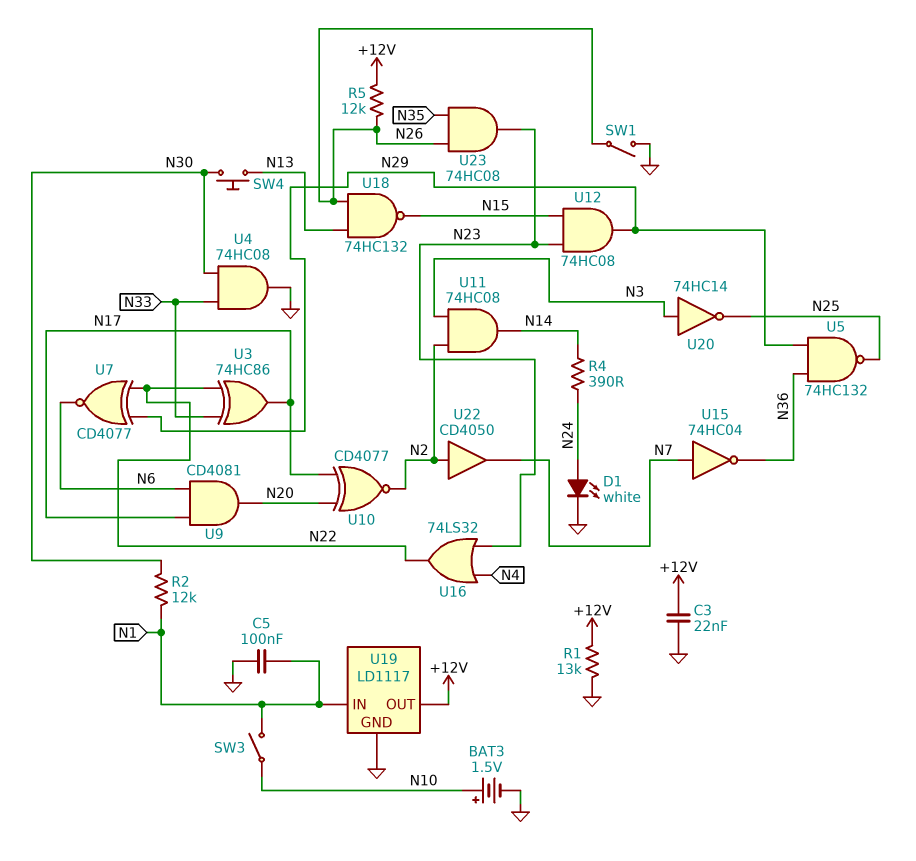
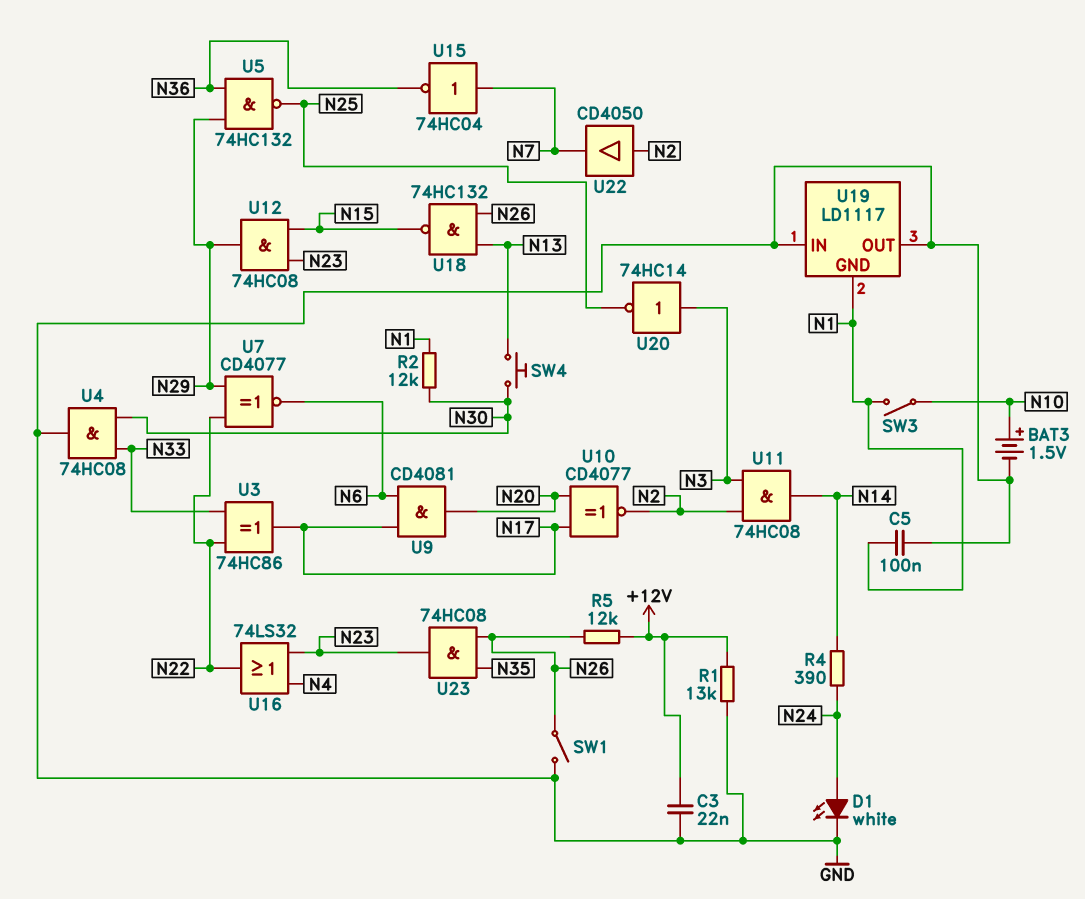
U19 pin GND: GND -> N1
U19 pin IN: N1 -> GND
U19 pin OUT: +12V -> GND

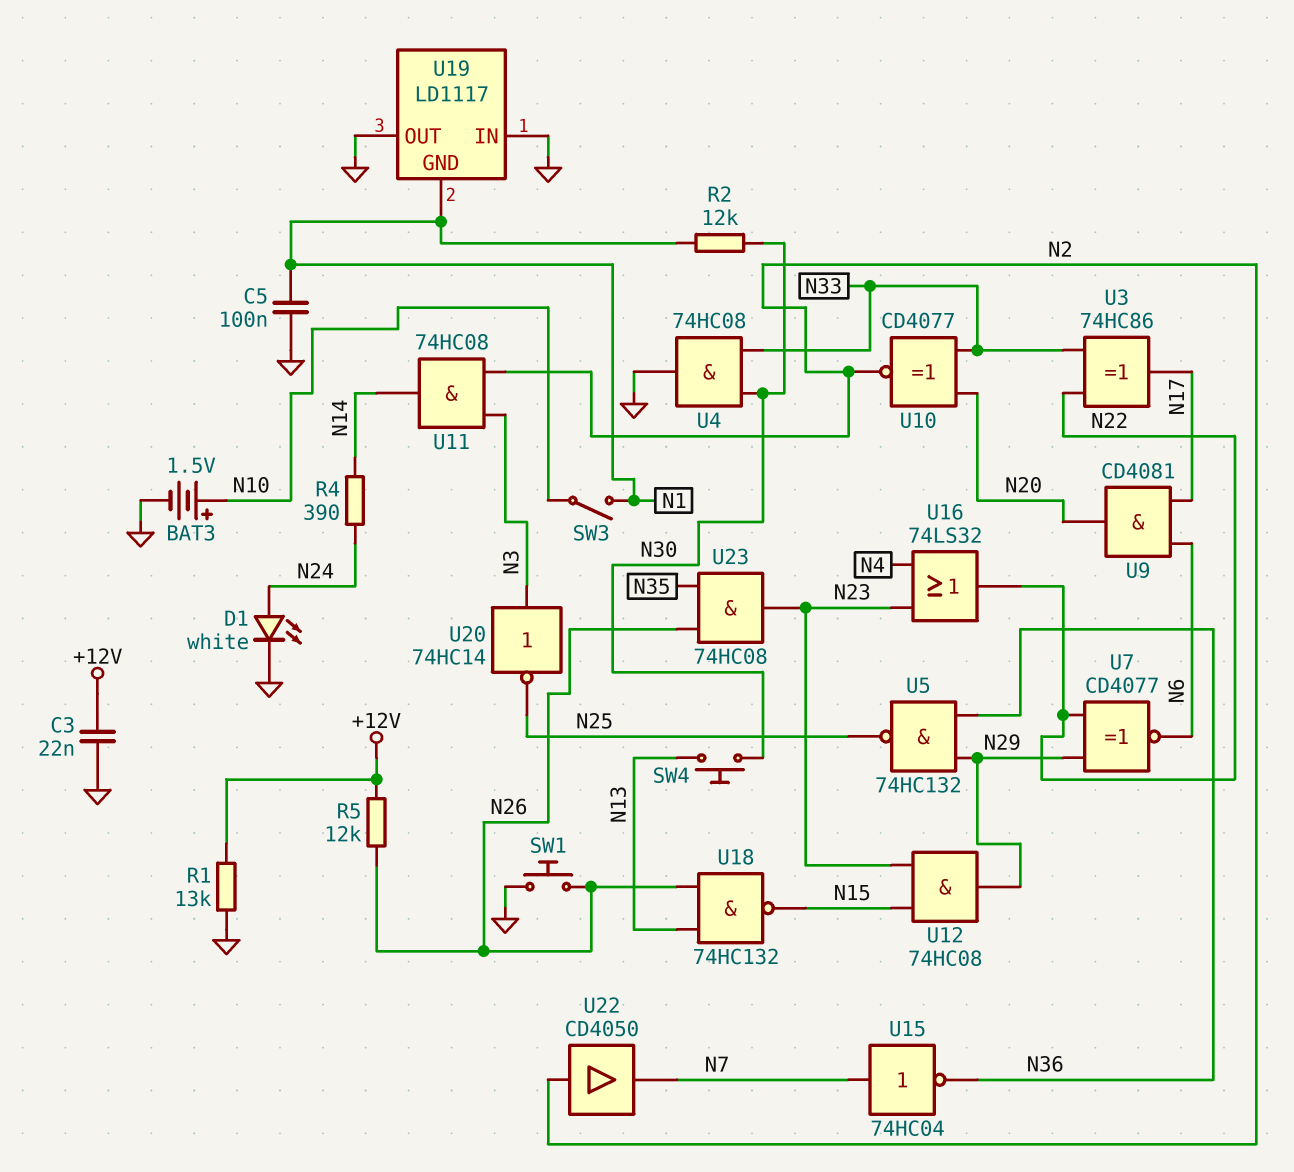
SW1: switch (GND, N26) -> button (GND, N26)
U10: XNOR CD4077 (in N17, in N20, out N2) -> XNOR CD4077 (in N20, in N33, out N2)

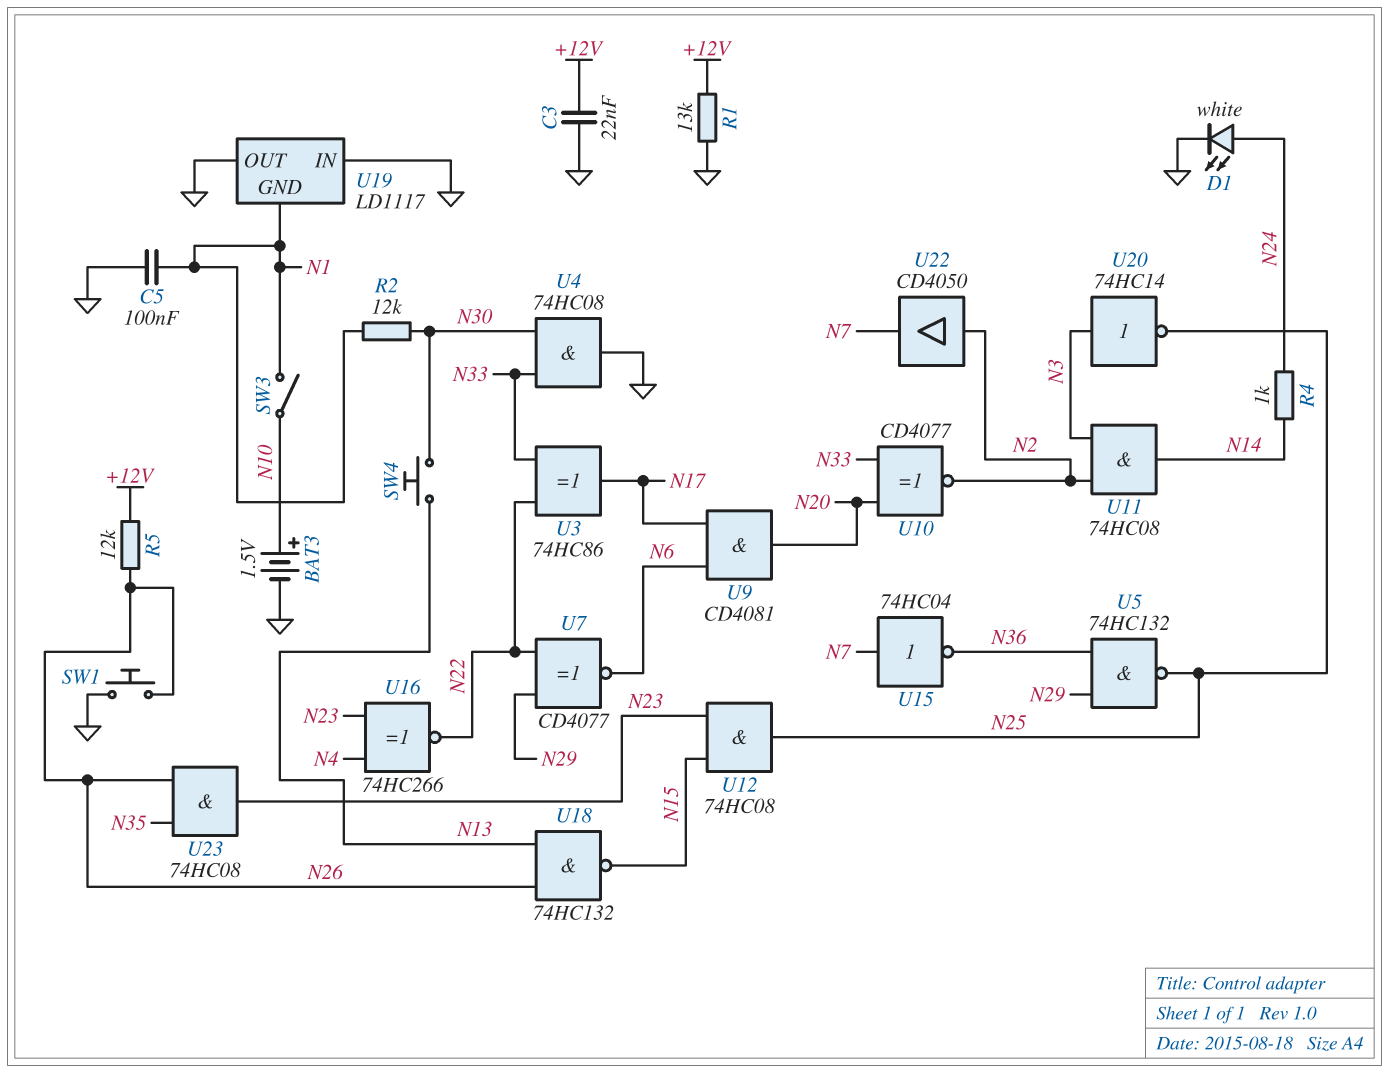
R4: 390 (N14, N24) -> 1k (N14, N24)
U12: AND 74HC08 (in N15, in N23, out N29) -> AND 74HC08 (in N15, in N23, out N25)
U16: OR 74LS32 (in N4, in N23, out N22) -> XNOR 74HC266 (in N4, in N23, out N22)

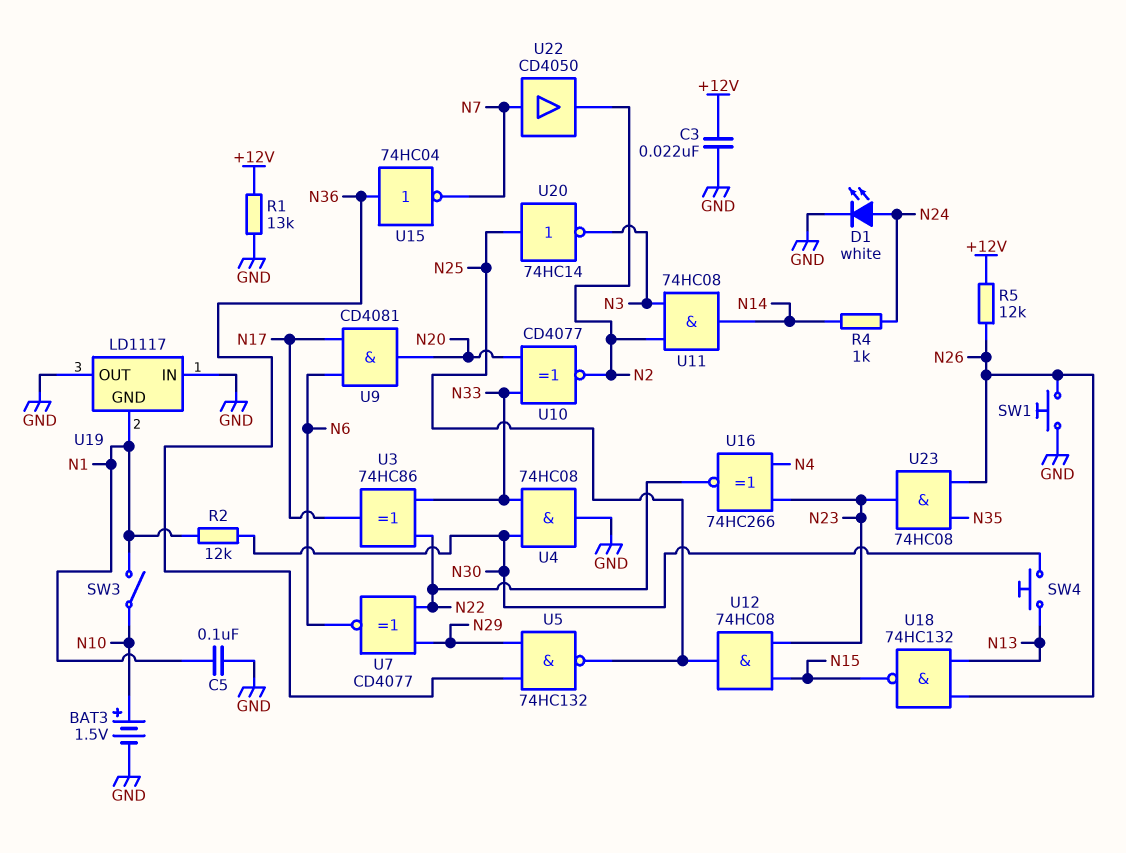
U15: NOT 74HC04 (in N7, out N36) -> NOT 74HC04 (in N36, out N7)
U20: NOT 74HC14 (in N3, out N25) -> NOT 74HC14 (in N25, out N3)
U22: buffer CD4050 (in N2, out N7) -> buffer CD4050 (in N7, out N2)

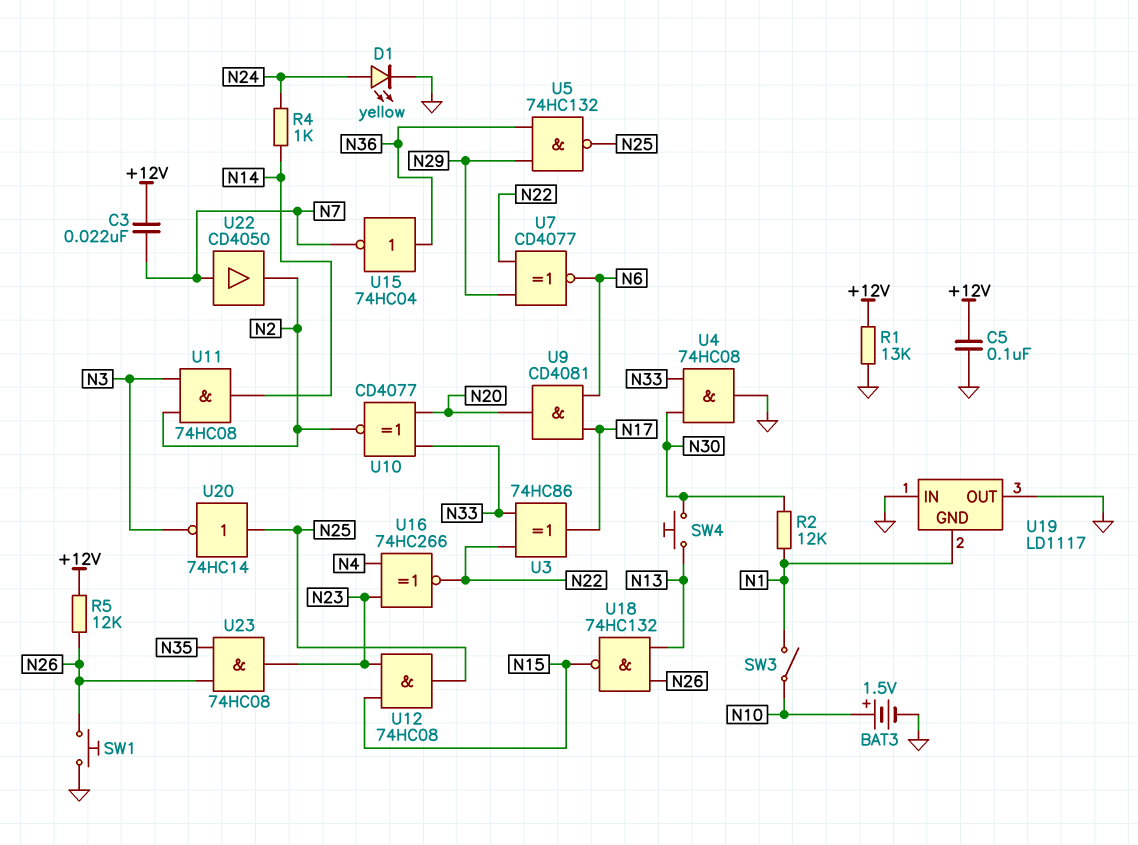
C3: 22nF (+12V, GND) -> 22nF (+12V, N7)
C5: 100nF (GND, N1) -> 100nF (+12V, GND)
D1: LED white (A N24, K GND) -> LED yellow (A N24, K GND)

